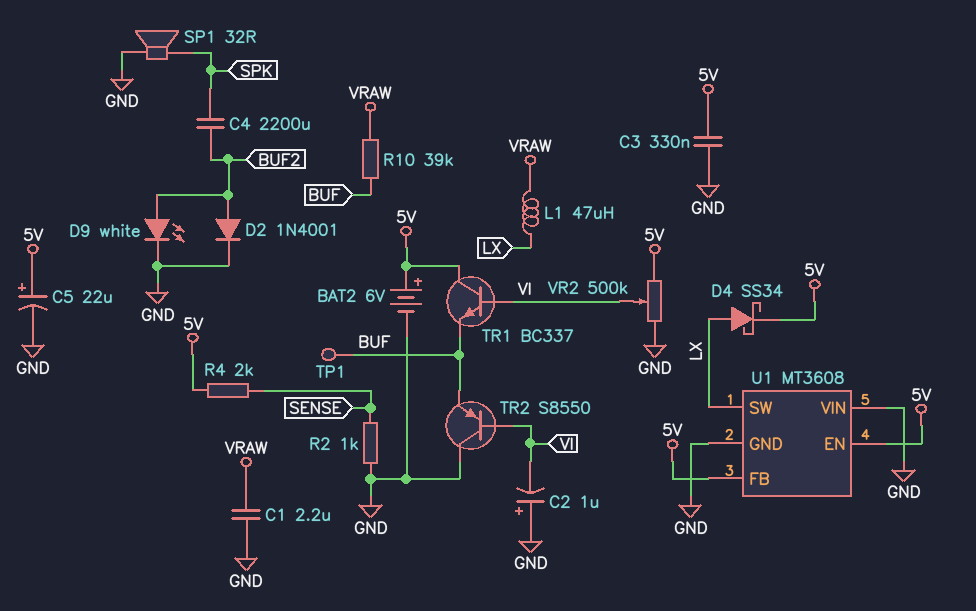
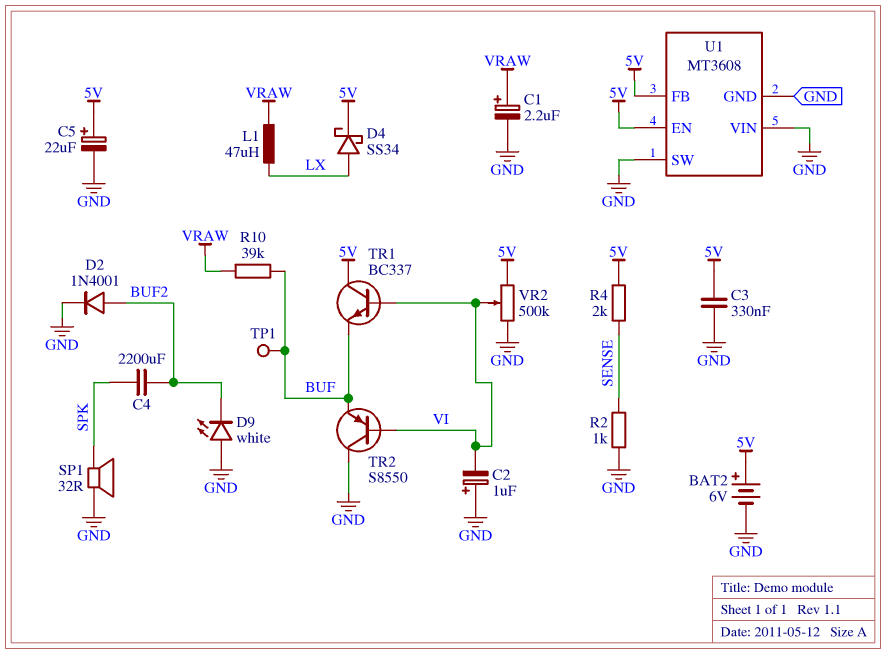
C1: 2.2uF (GND, VRAW) -> 2.2uF (plus VRAW, minus GND)
D9: LED white (A BUF2, K GND) -> LED white (A GND, K BUF2)
U1 pin SW: LX -> GND

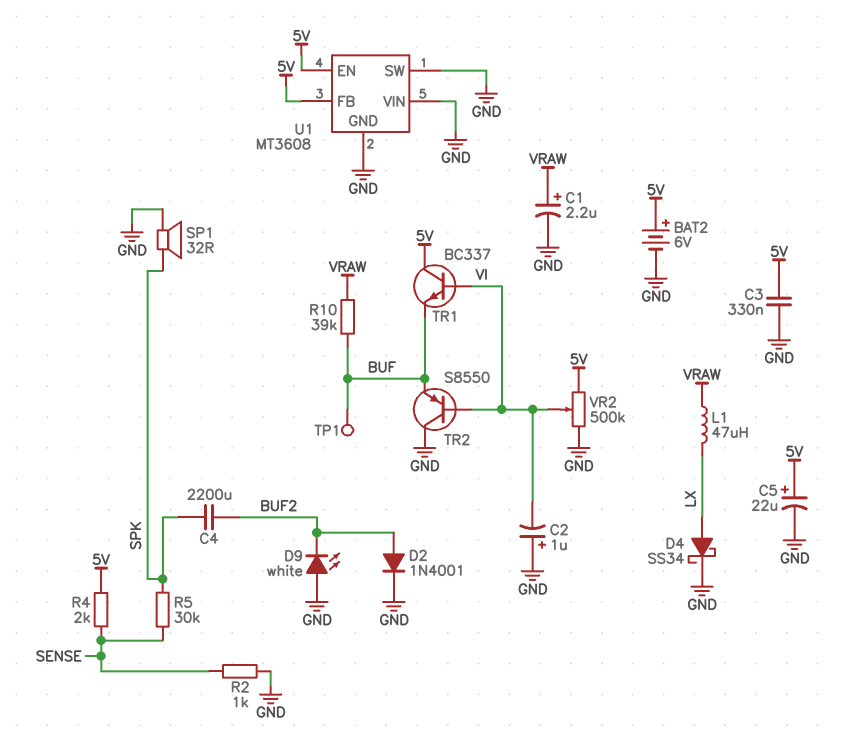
D4: schottky SS34 (A LX, K 5V) -> schottky SS34 (A LX, K GND)
R5: none -> 30k (SENSE, SPK)

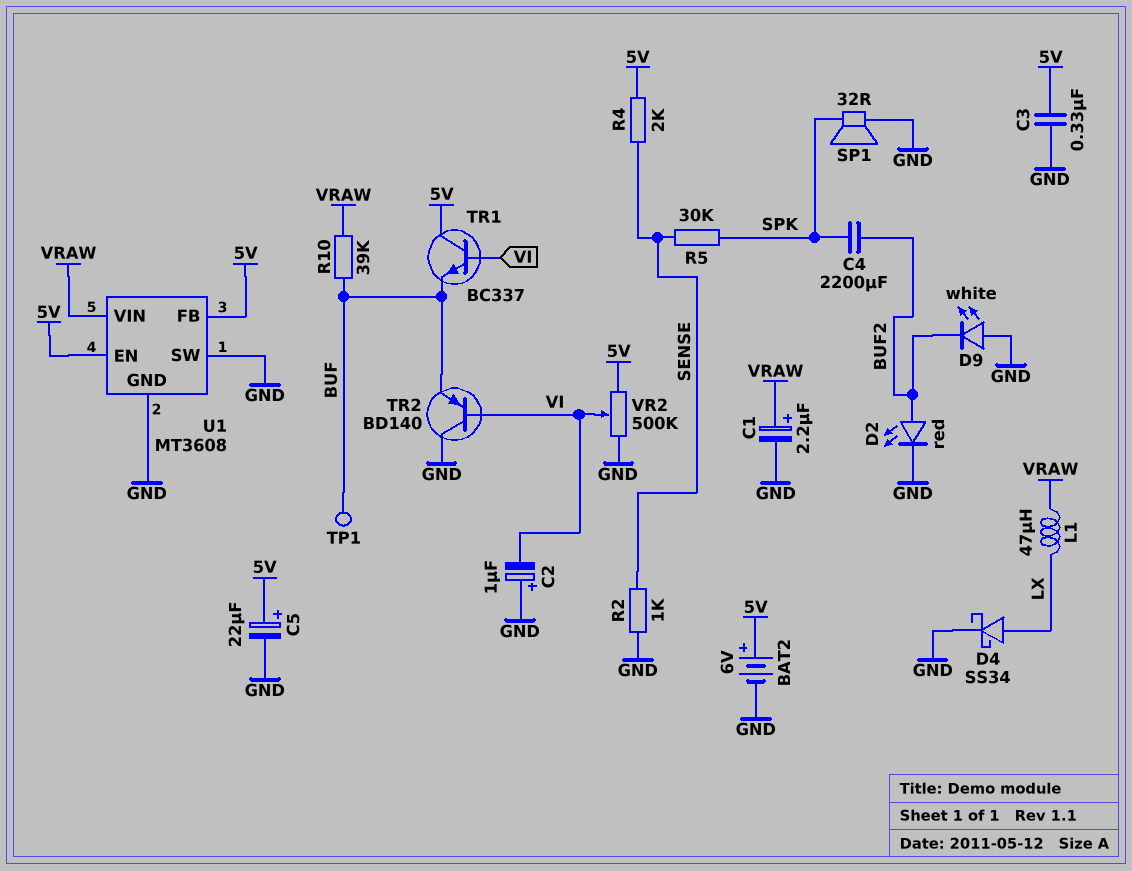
D2: diode 1N4001 (A BUF2, K GND) -> LED red (A BUF2, K GND)
TR2: PNP S8550 (B VI, C GND, E BUF) -> PNP BD140 (B VI, C GND, E BUF)
U1 pin VIN: GND -> VRAW

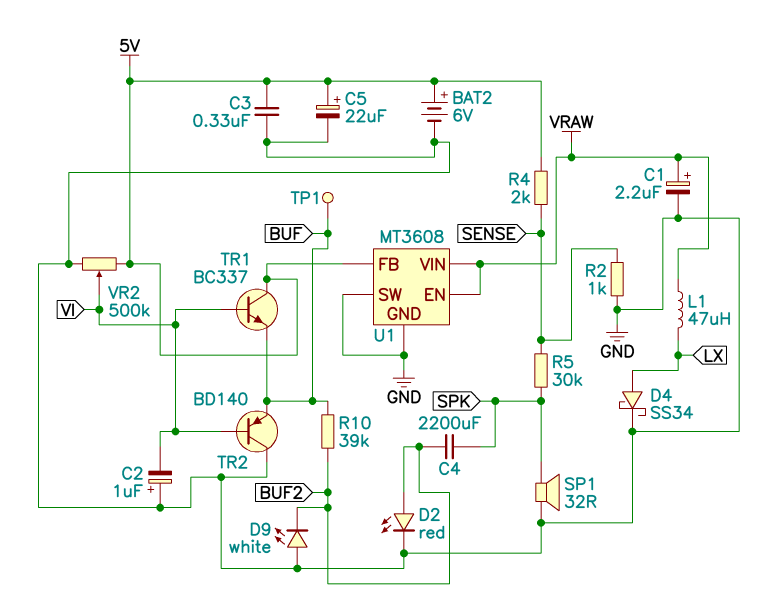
R10: 39k (BUF, VRAW) -> 39k (BUF, BUF2)
U1 pin EN: 5V -> VRAW

